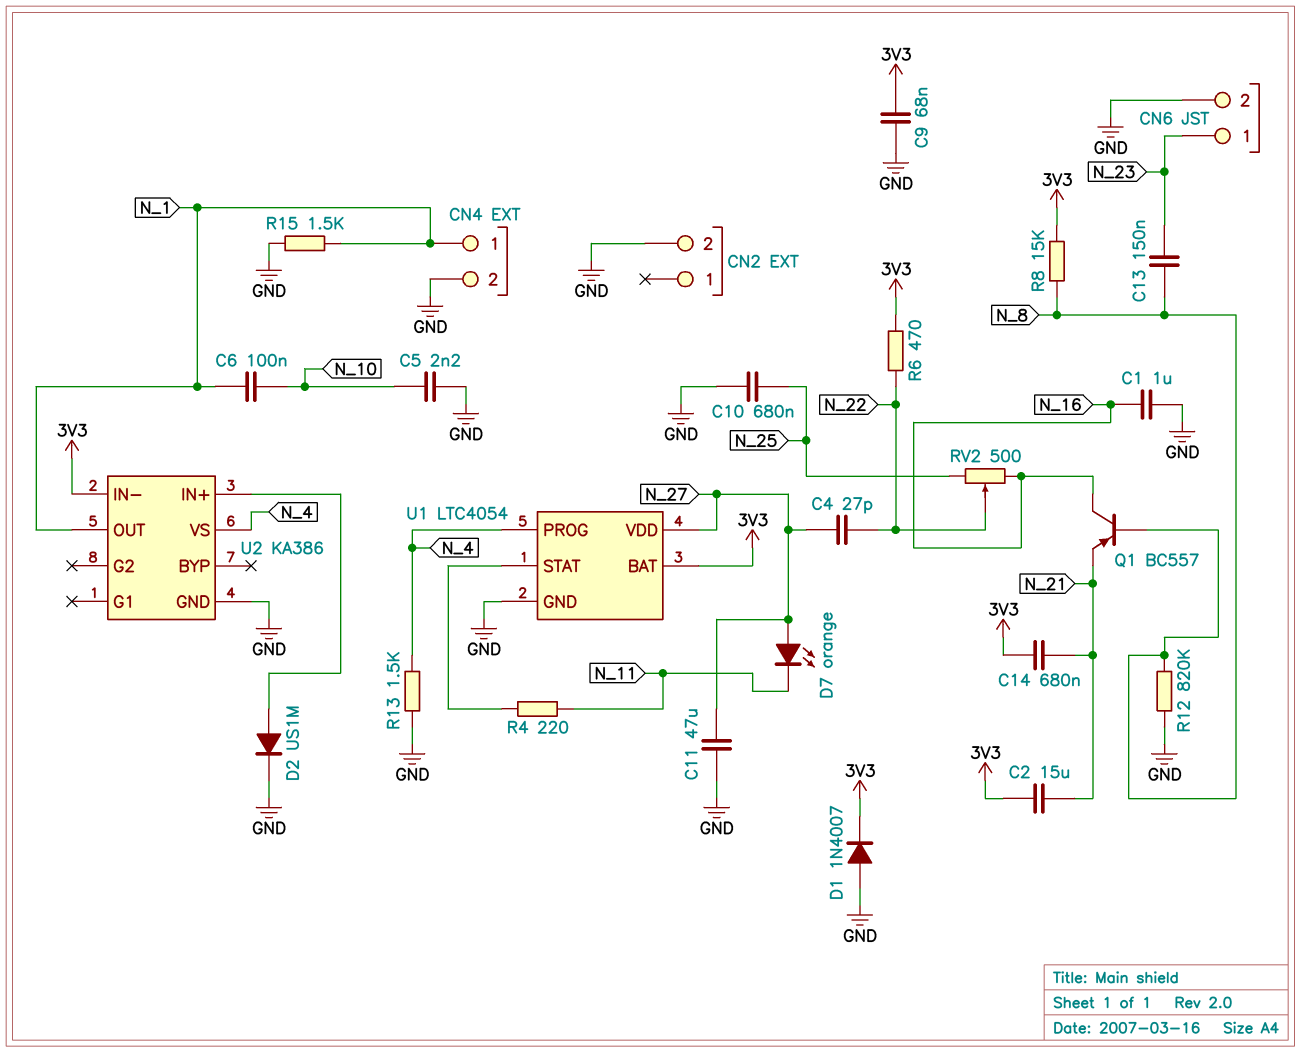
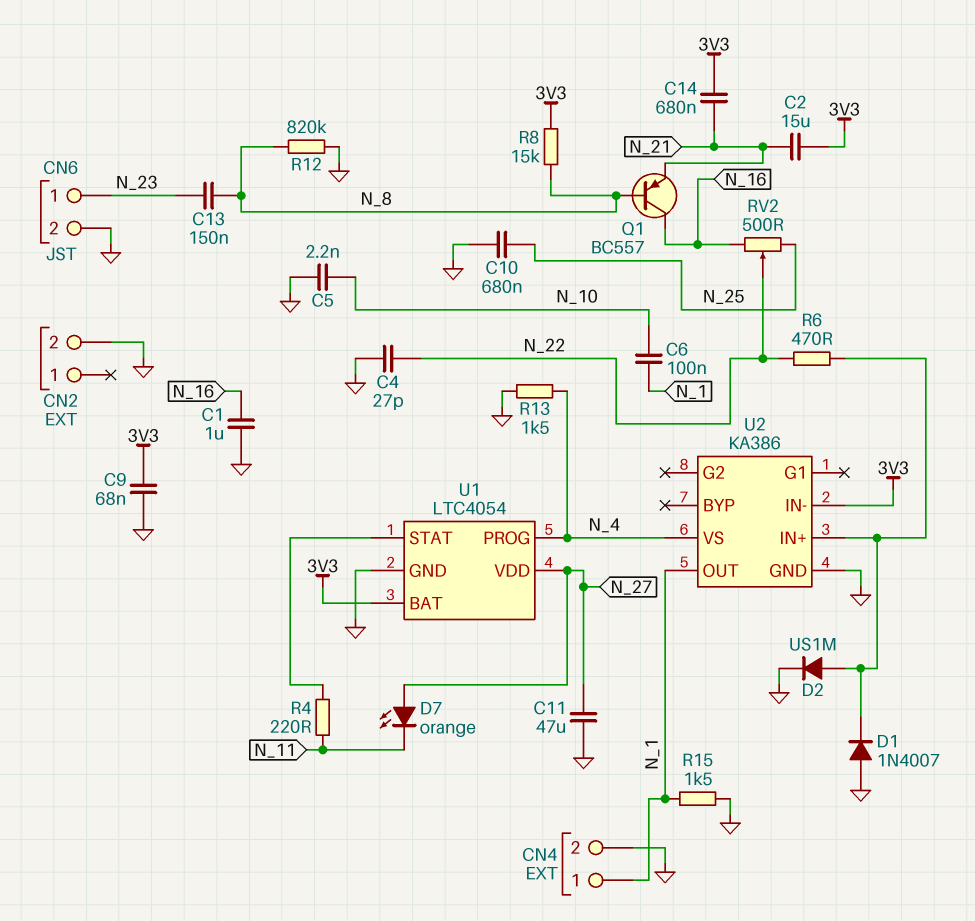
C4: 27pF (N_22, N_27) -> 27pF (GND, N_22)
D1: diode 1N4007 (A GND, K 3V3) -> diode 1N4007 (A GND, K U2/IN+)
R6: 470 (3V3, N_22) -> 470 (N_22, U2/IN+)

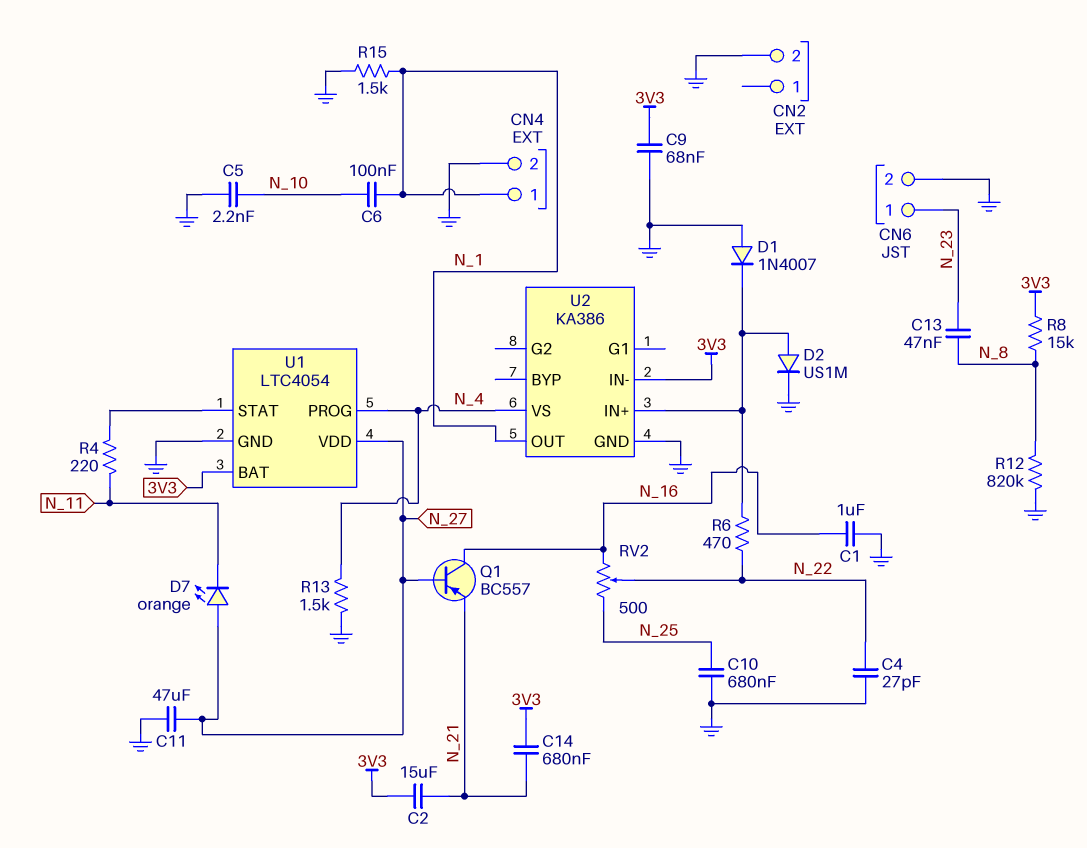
C13: 150nF (N_8, N_23) -> 47nF (N_8, N_23)
Q1: PNP BC557 (B N_8, C N_16, E N_21) -> PNP BC557 (B N_27, C N_16, E N_21)

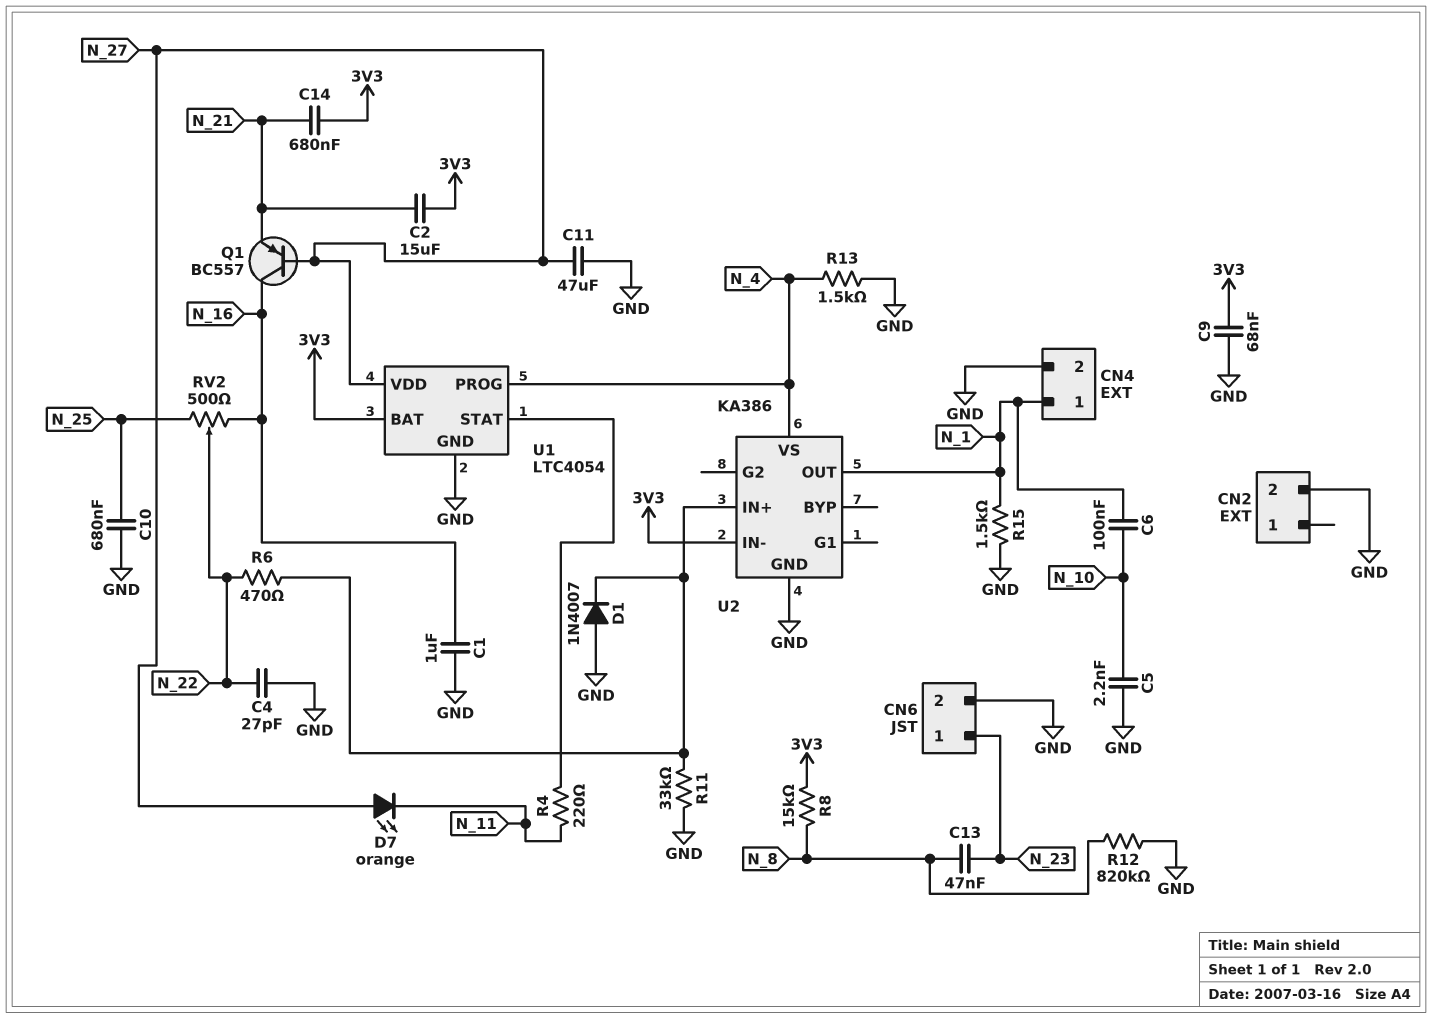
D2: diode US1M (A U2/IN+, K GND) -> none
R11: none -> 33k (GND, U2/IN+)

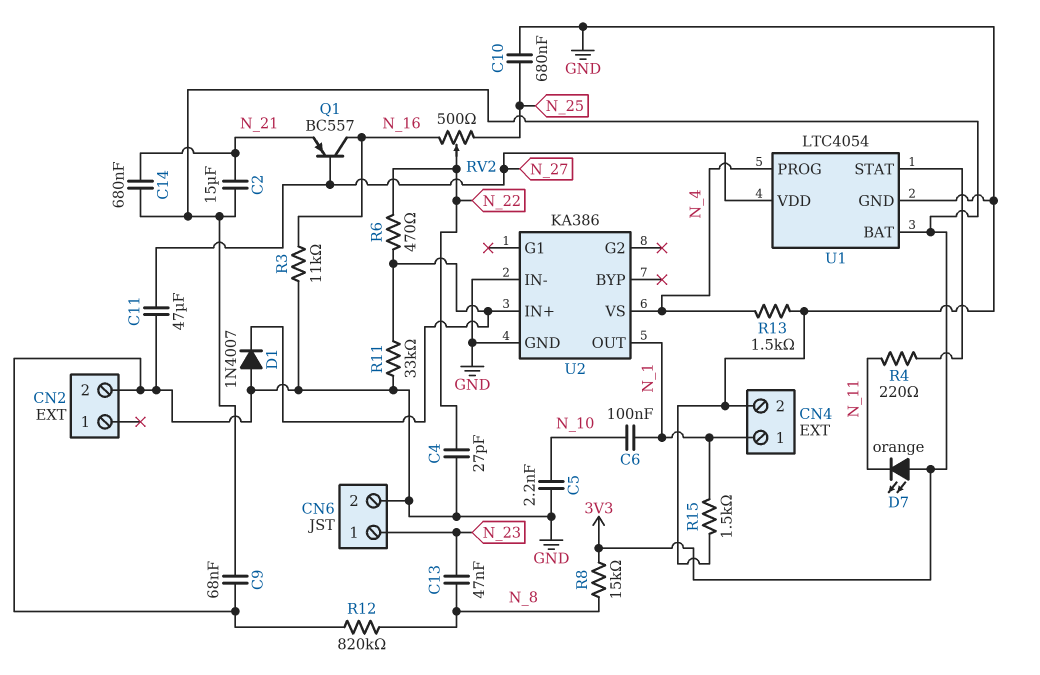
C1: 1uF (GND, N_16) -> none
D7: LED orange (A N_27, K N_11) -> LED orange (A 3V3, K N_11)
R3: none -> 11k (GND, N_16)
U2 pin IN-: 3V3 -> GND

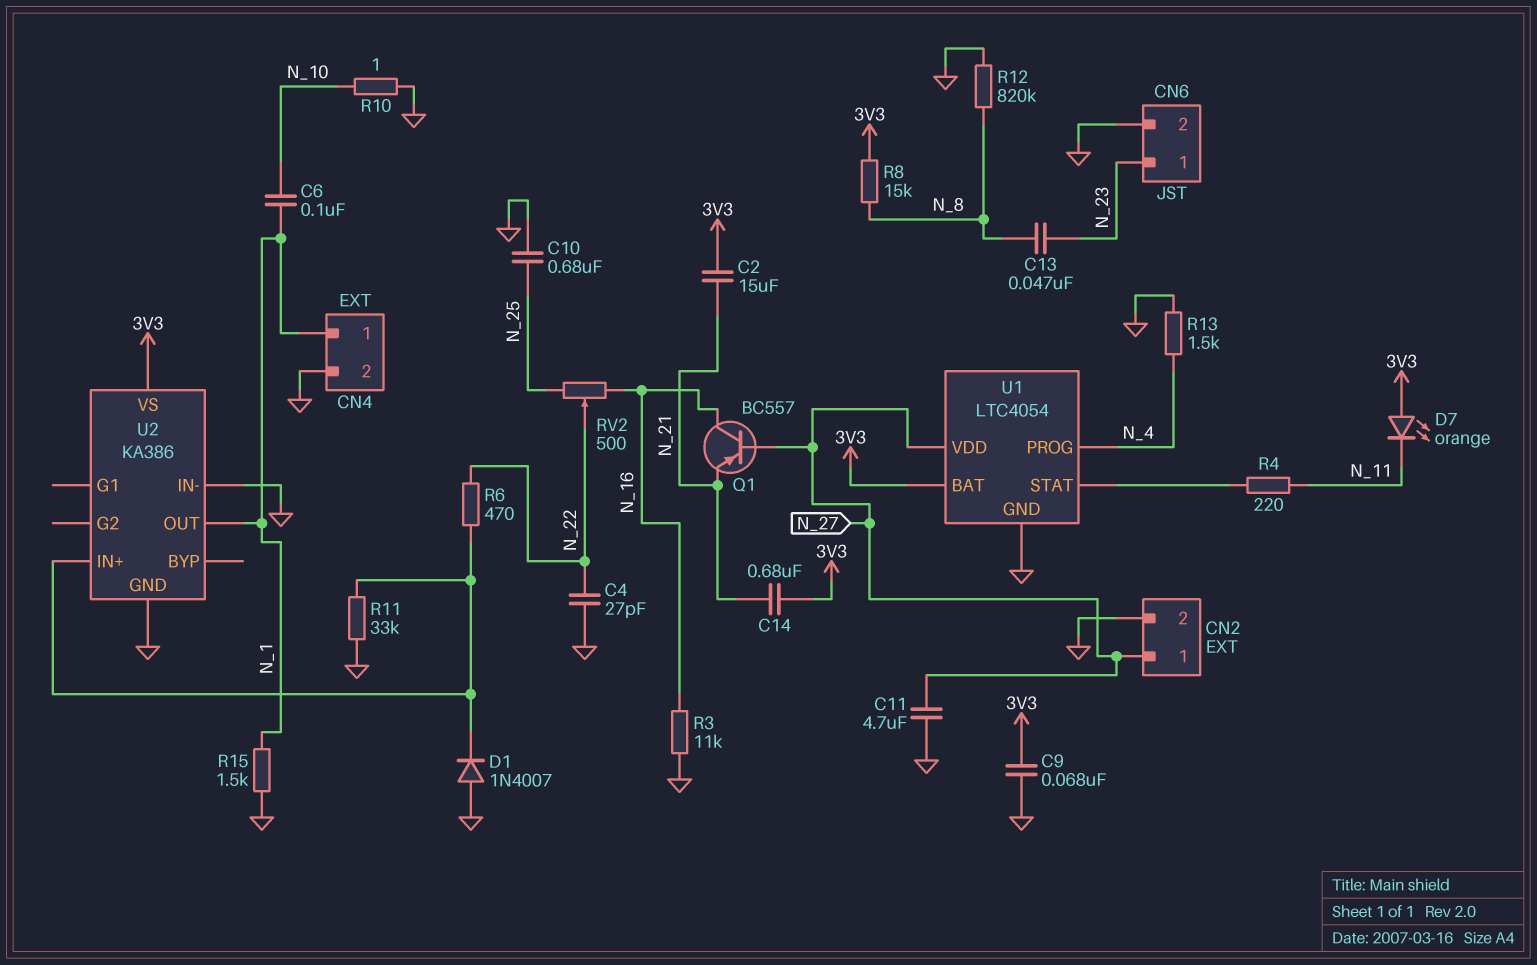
C5: 2.2nF (GND, N_10) -> none
C11: 47uF (GND, N_27) -> 4.7uF (GND, N_27)
CN2 pin 1: none -> N_27
R10: none -> 1 (GND, N_10)
U2 pin VS: N_4 -> 3V3

